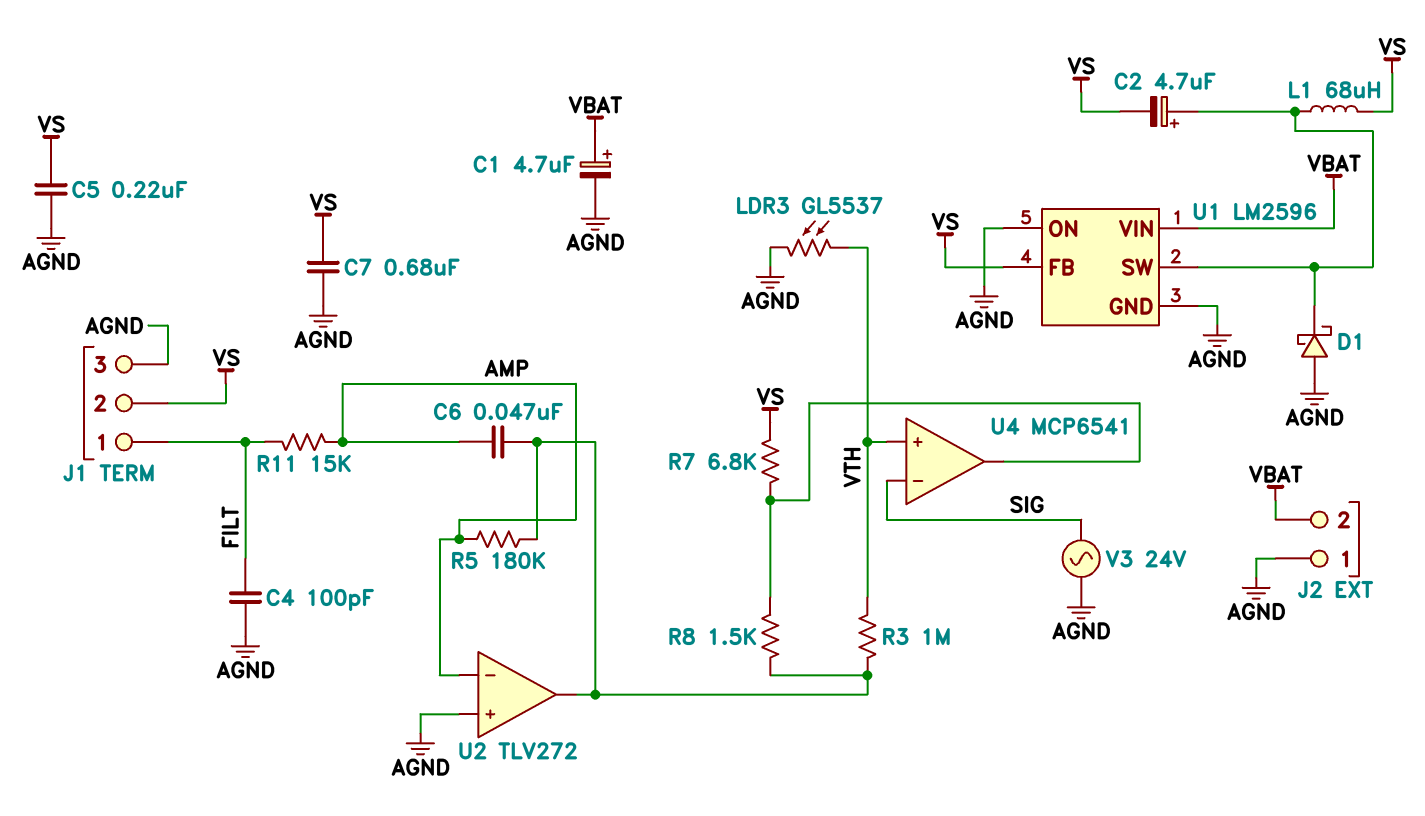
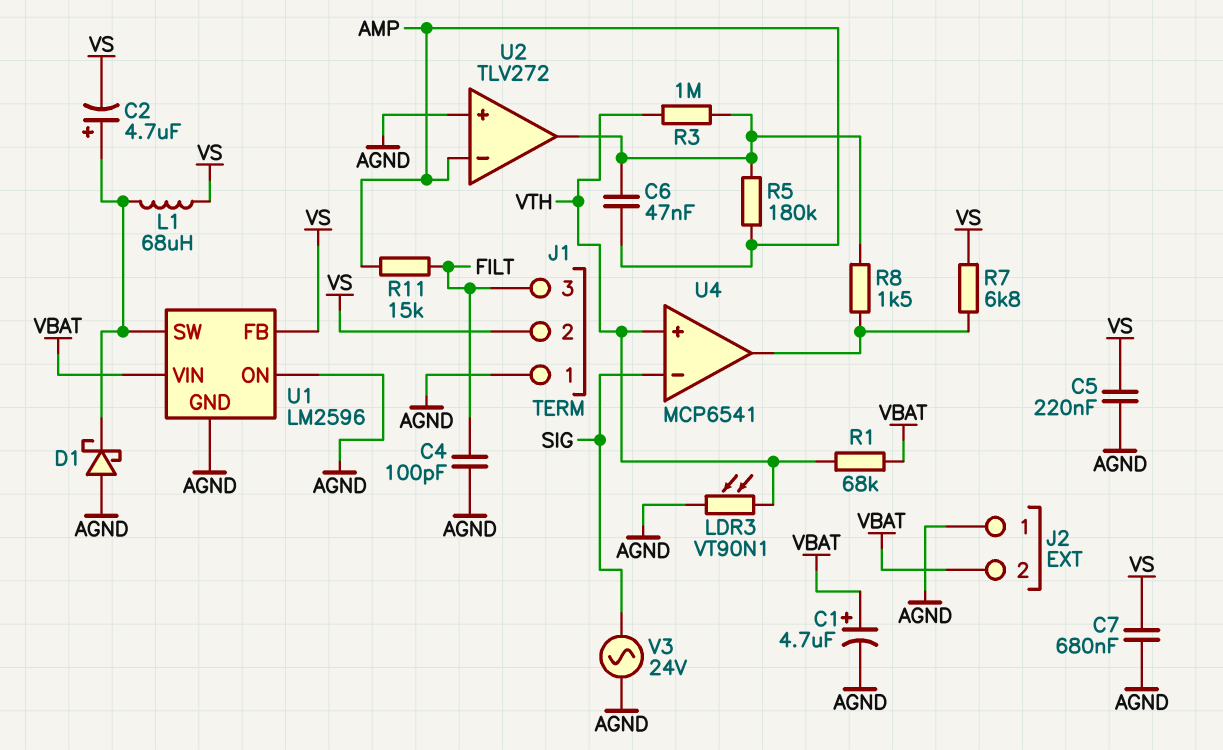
J1 pin 1: FILT -> AGND
J1 pin 3: AGND -> FILT
LDR3: GL5537 (AGND, VTH) -> VT90N1 (AGND, VTH)
R1: none -> 68k (VBAT, VTH)

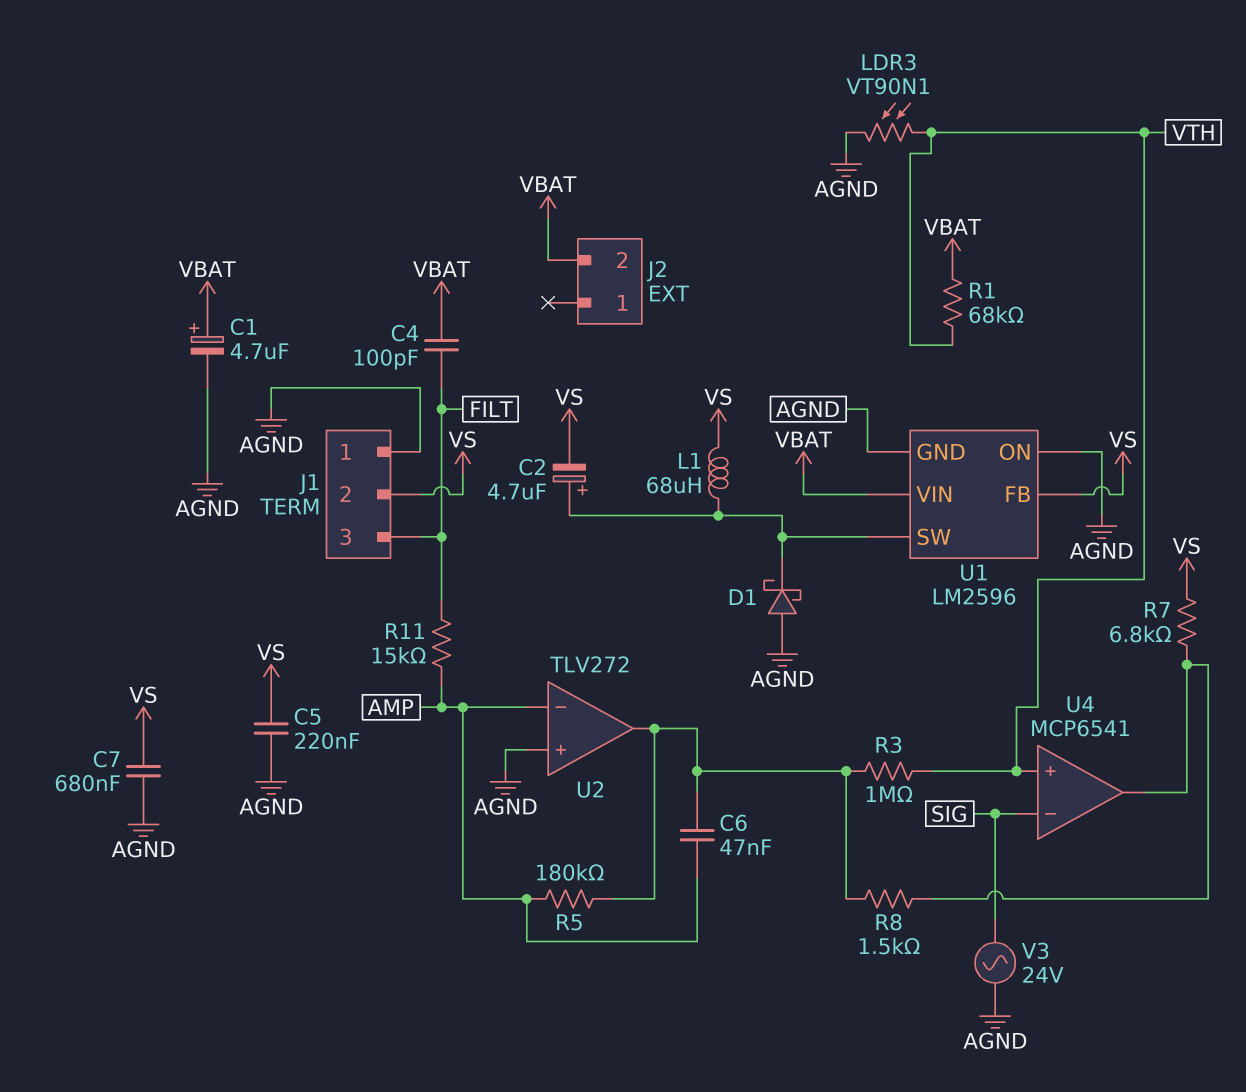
C4: 100pF (AGND, FILT) -> 100pF (FILT, VBAT)
J2 pin 1: AGND -> none

